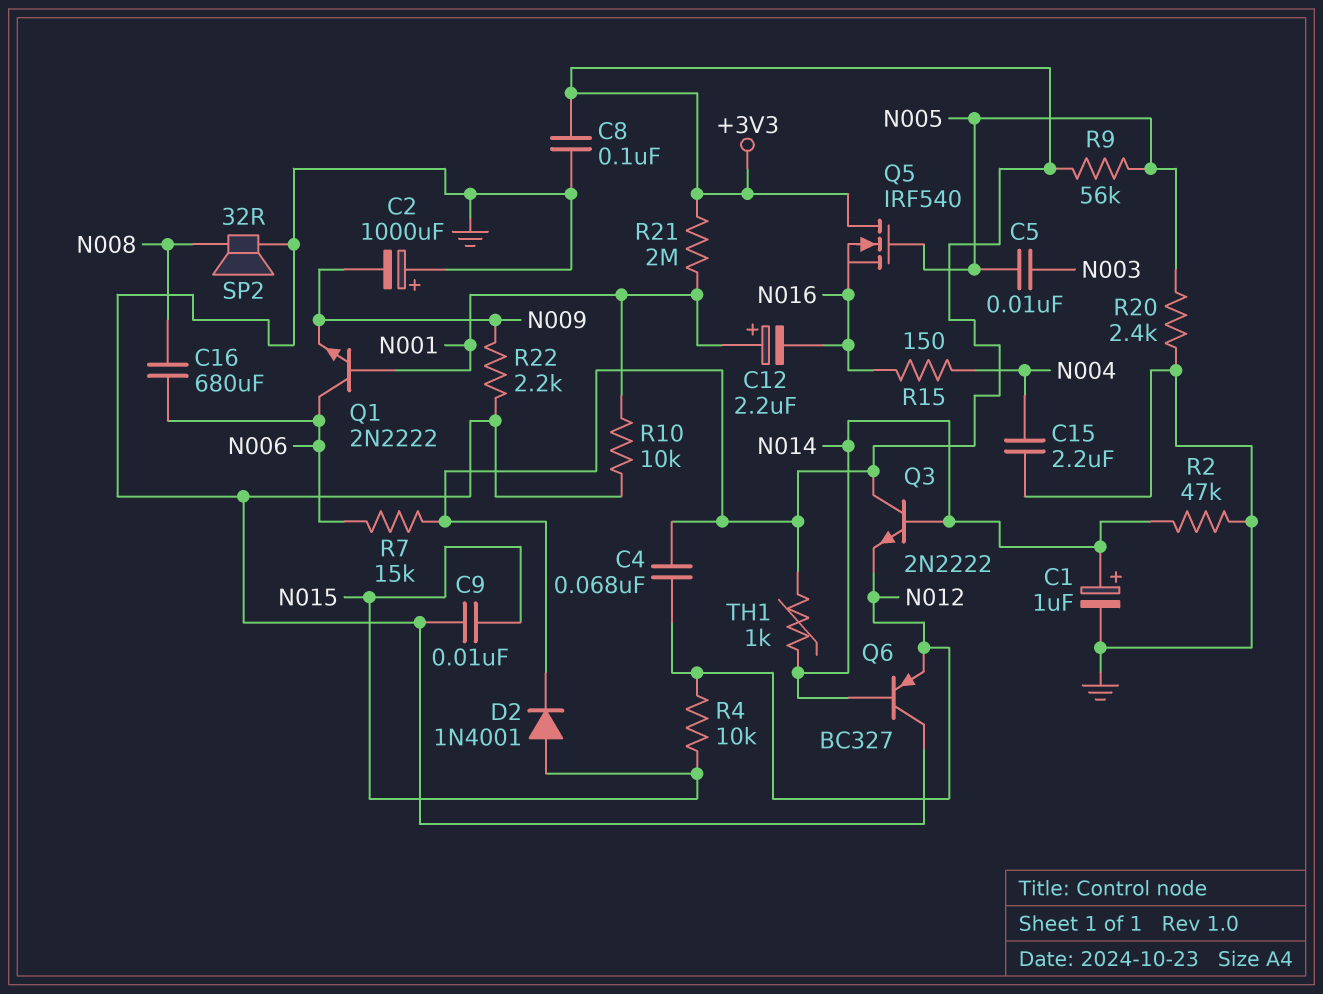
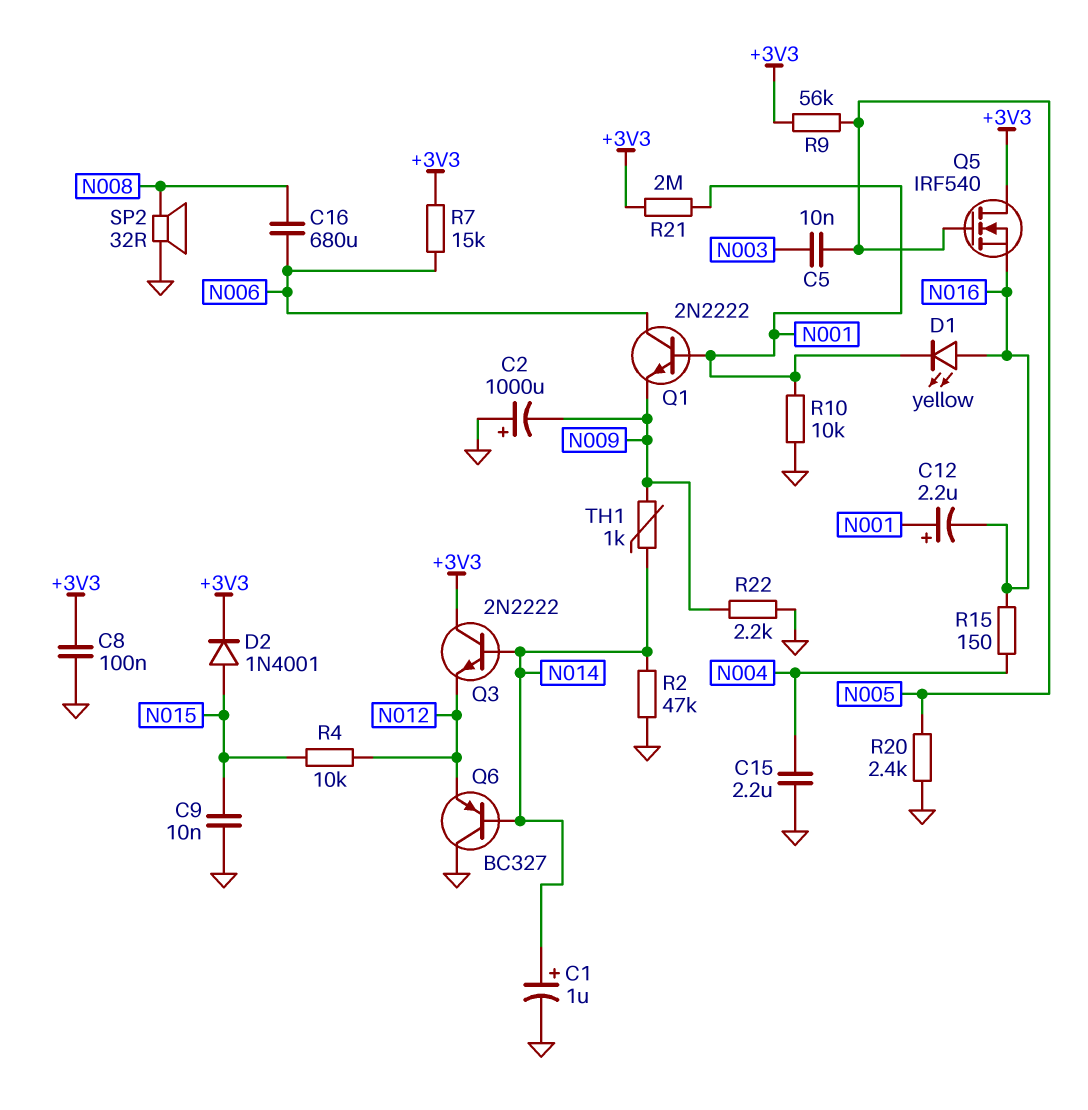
C4: 68nF (+3V3, N012) -> none
D1: none -> LED yellow (A N016, K N001)
TH1: 1k (+3V3, N014) -> 1k (N009, N014)

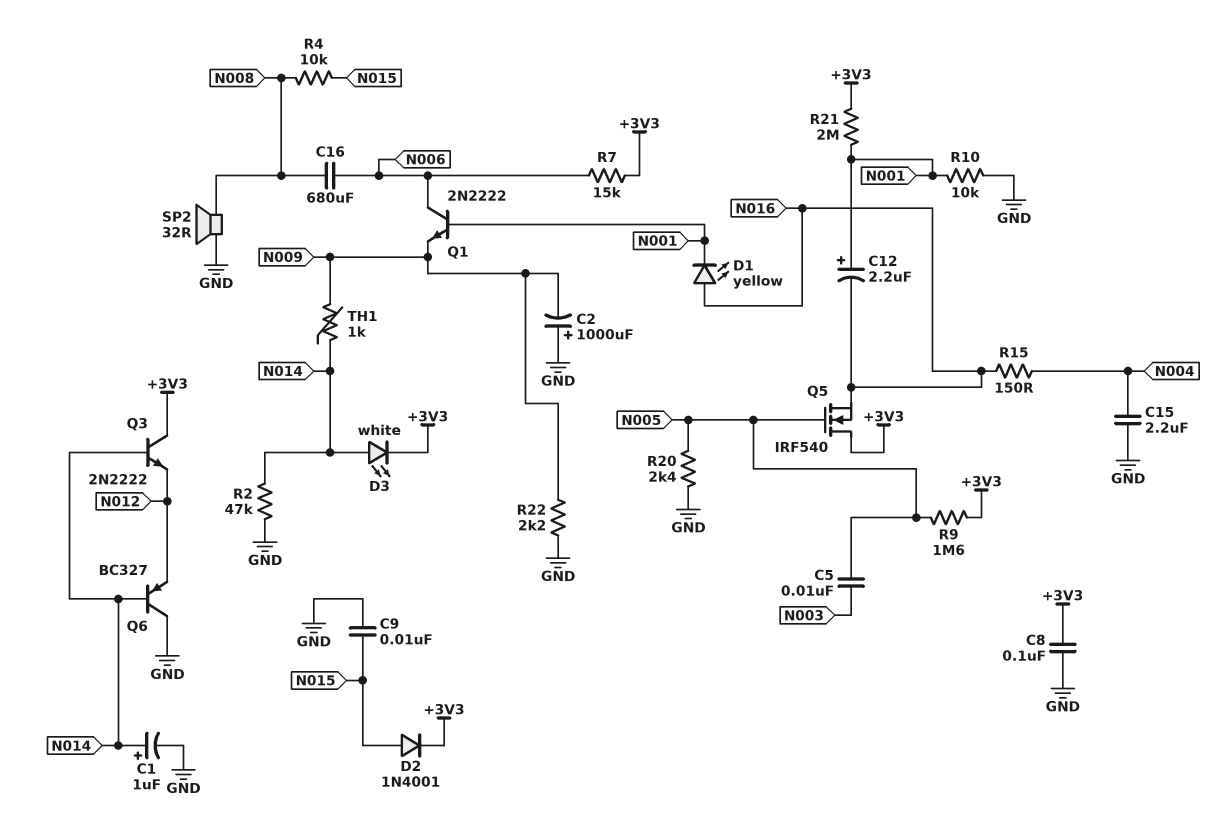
D3: none -> LED white (A N014, K +3V3)
R4: 10k (N012, N015) -> 10k (N008, N015)
R9: 56k (+3V3, N005) -> 1.6M (+3V3, N005)

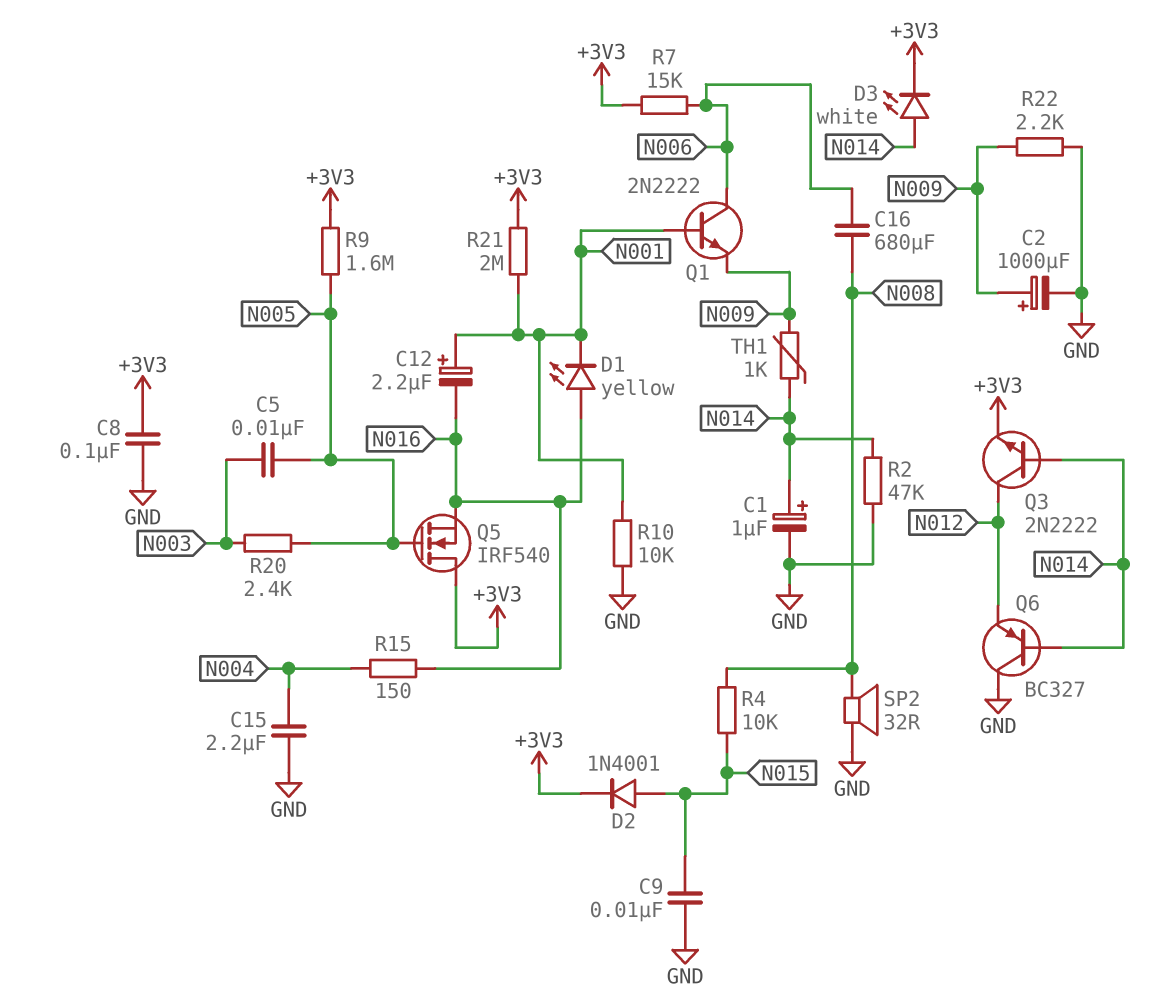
C2: 1000uF (plus GND, minus N009) -> 1000uF (plus N009, minus GND)
Q3: NPN 2N2222 (B N014, C +3V3, E N012) -> NPN 2N2222 (B N014, C N012, E +3V3)
R20: 2.4k (GND, N005) -> 2.4k (N003, N005)

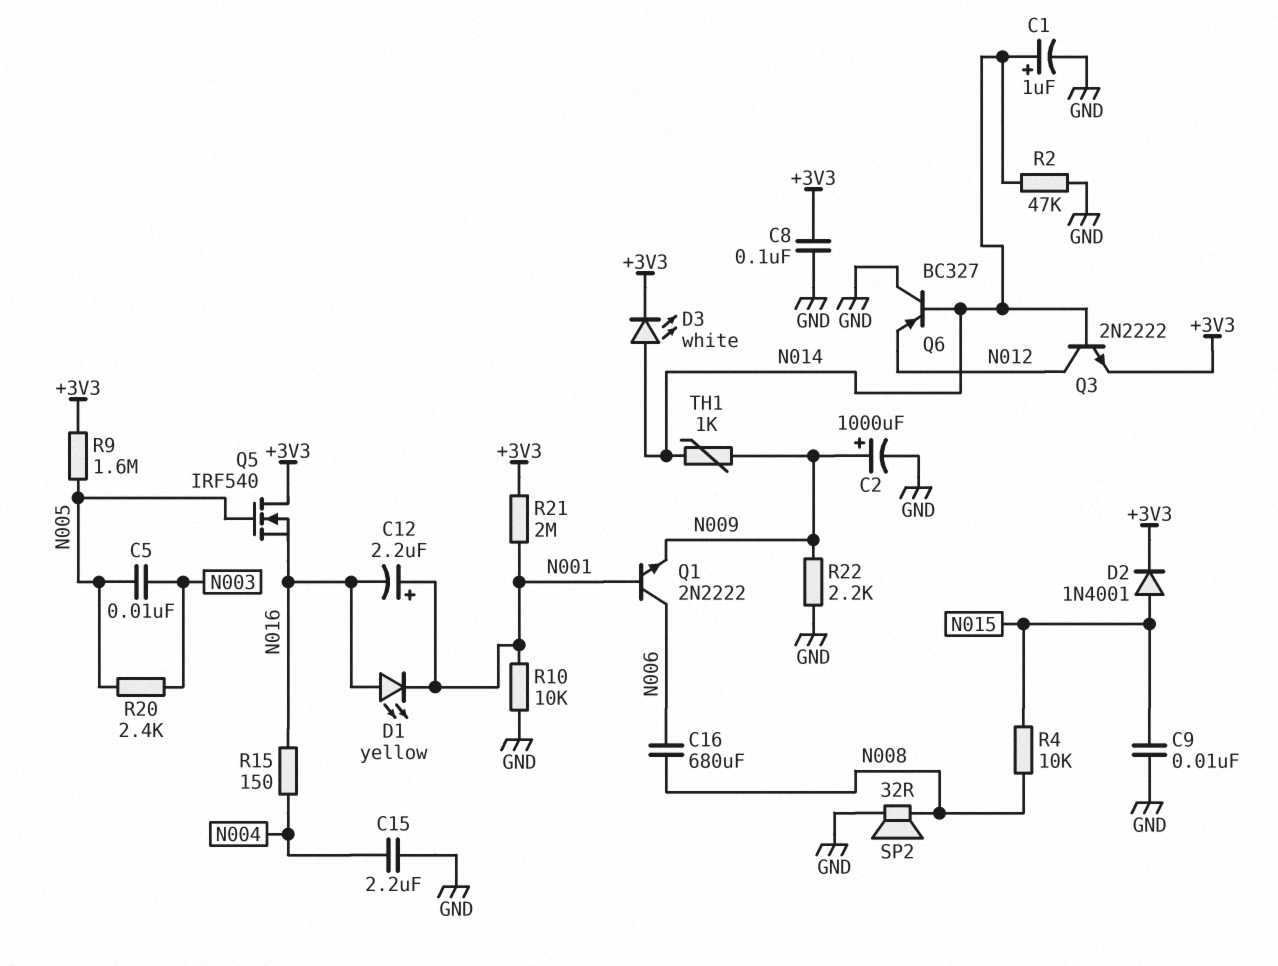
R7: 15k (+3V3, N006) -> none

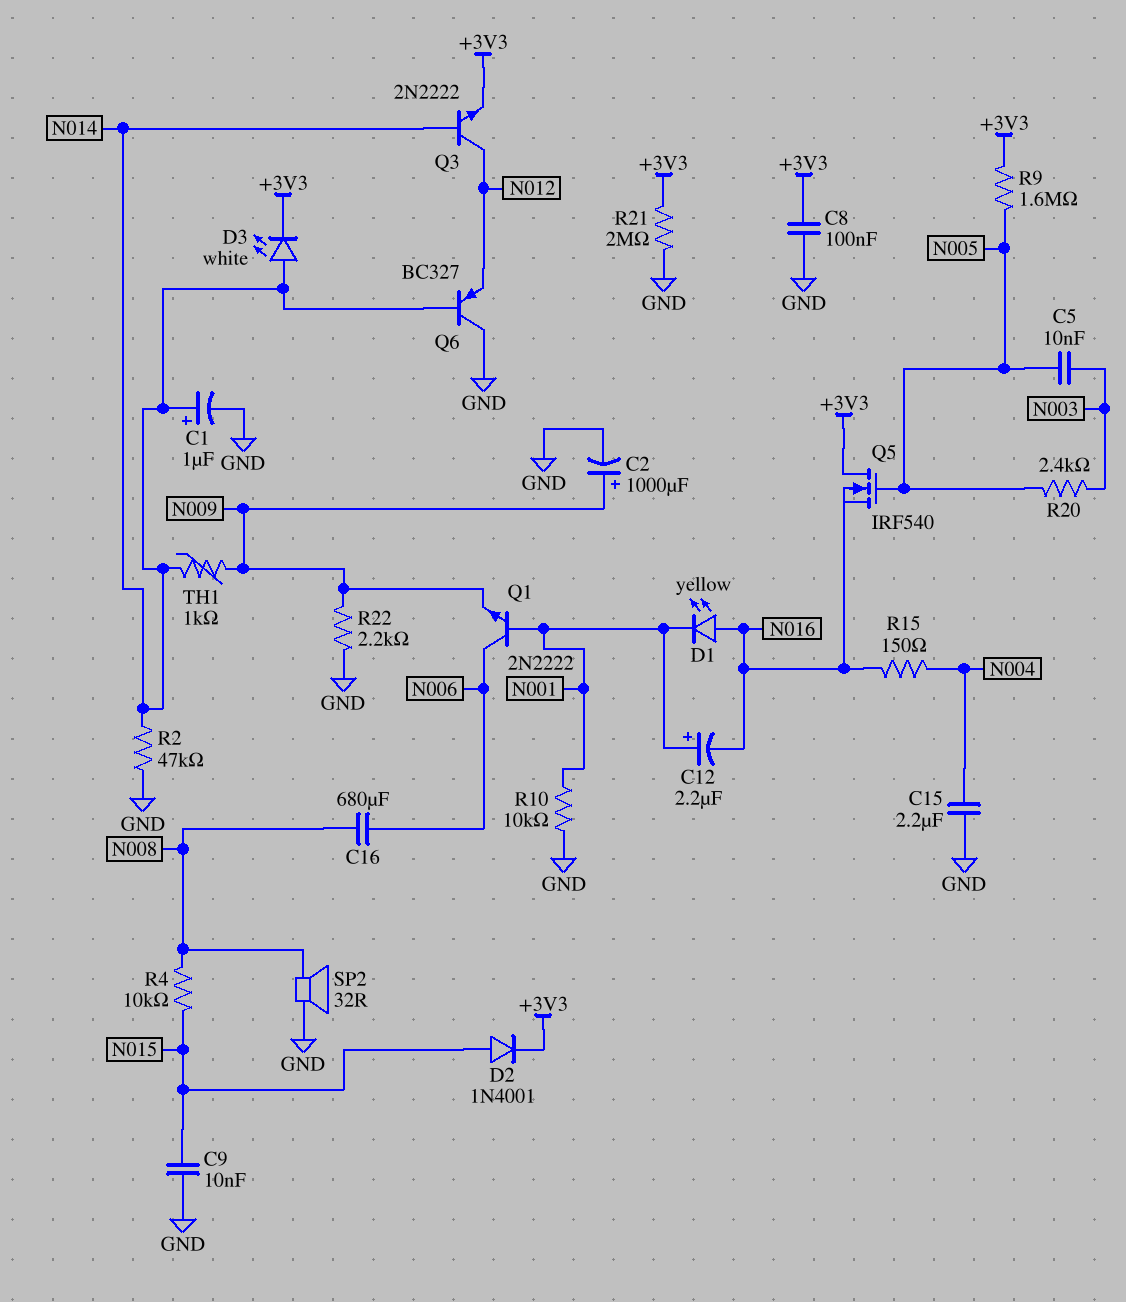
R21: 2M (+3V3, N001) -> 2M (+3V3, GND)

